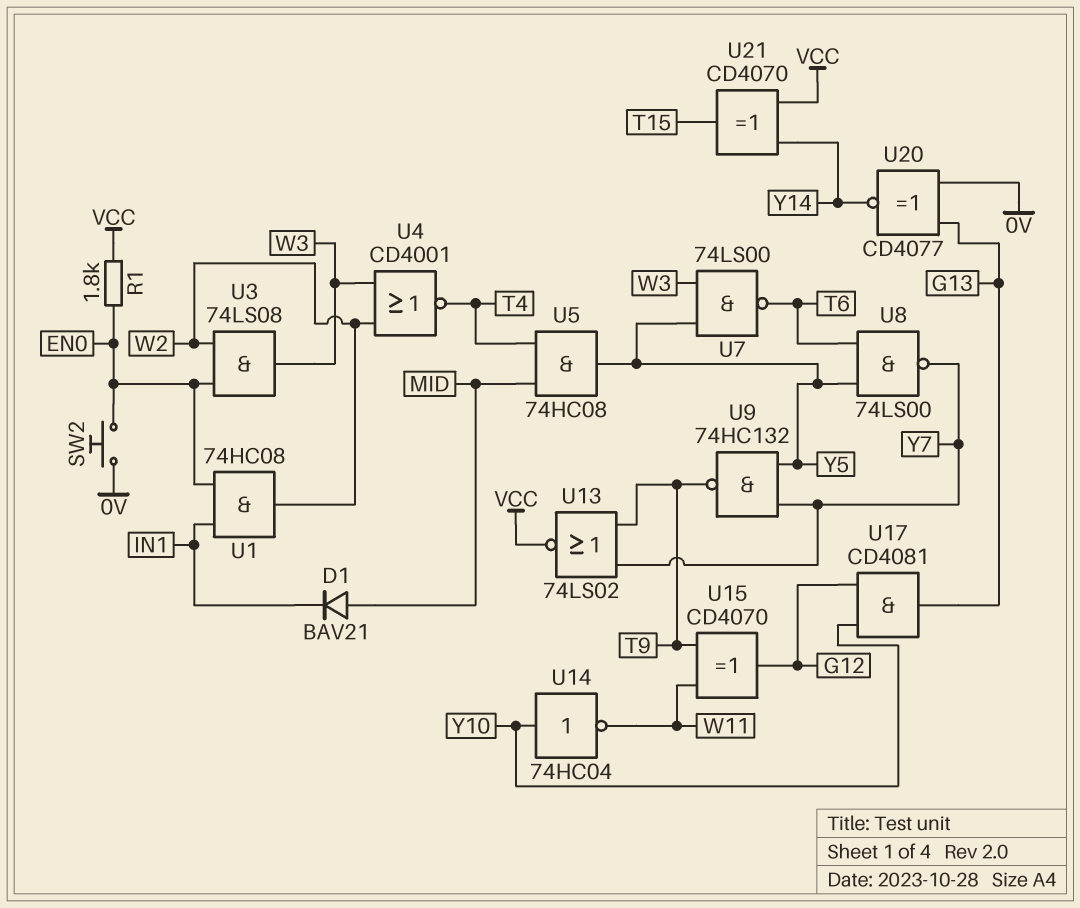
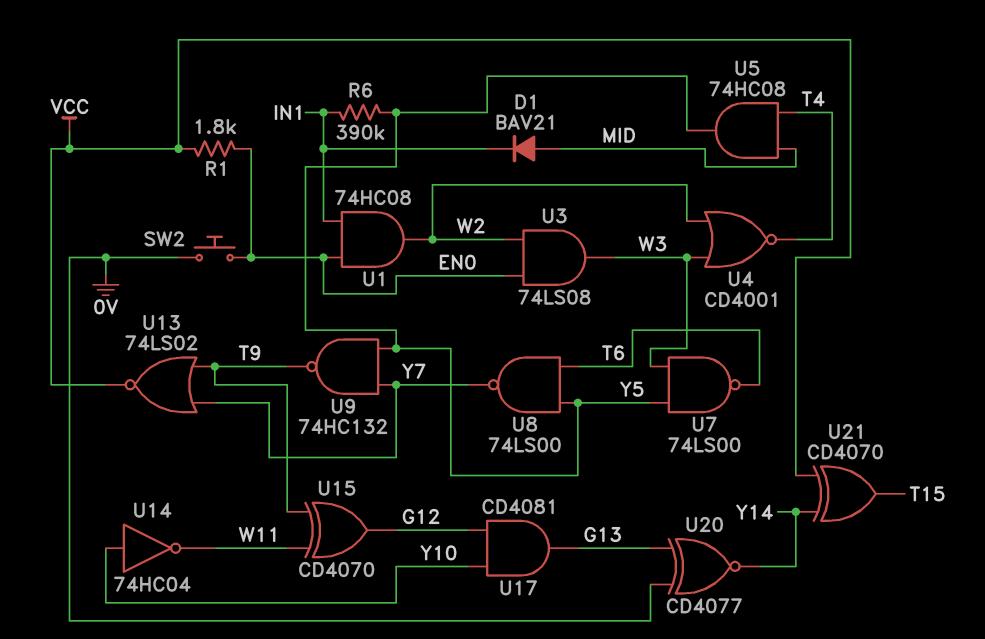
R6: none -> 390k (IN1, Y5)

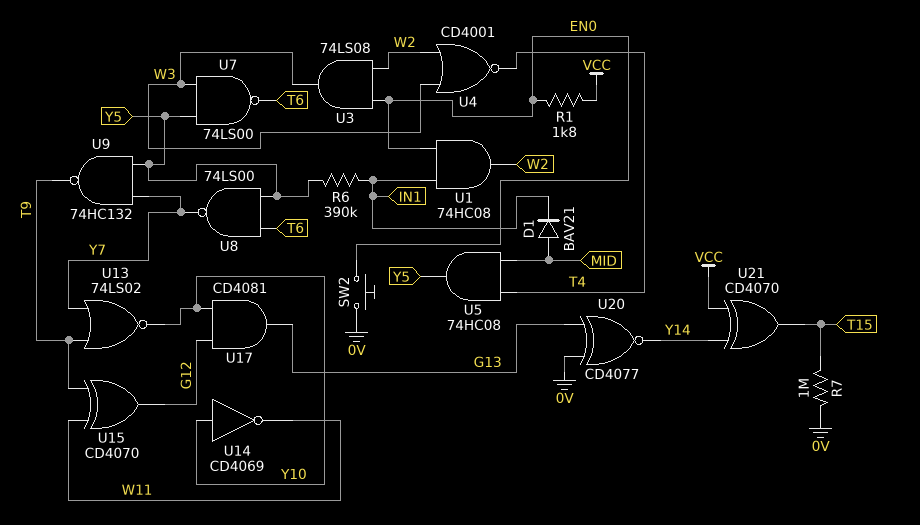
R7: none -> 1M (0V, T15)
U13: NOR 74LS02 (in T9, in Y7, out VCC) -> NOR 74LS02 (in T9, in Y7, out Y10)
U14: NOT 74HC04 (in Y10, out W11) -> NOT CD4069 (in Y10, out W11)

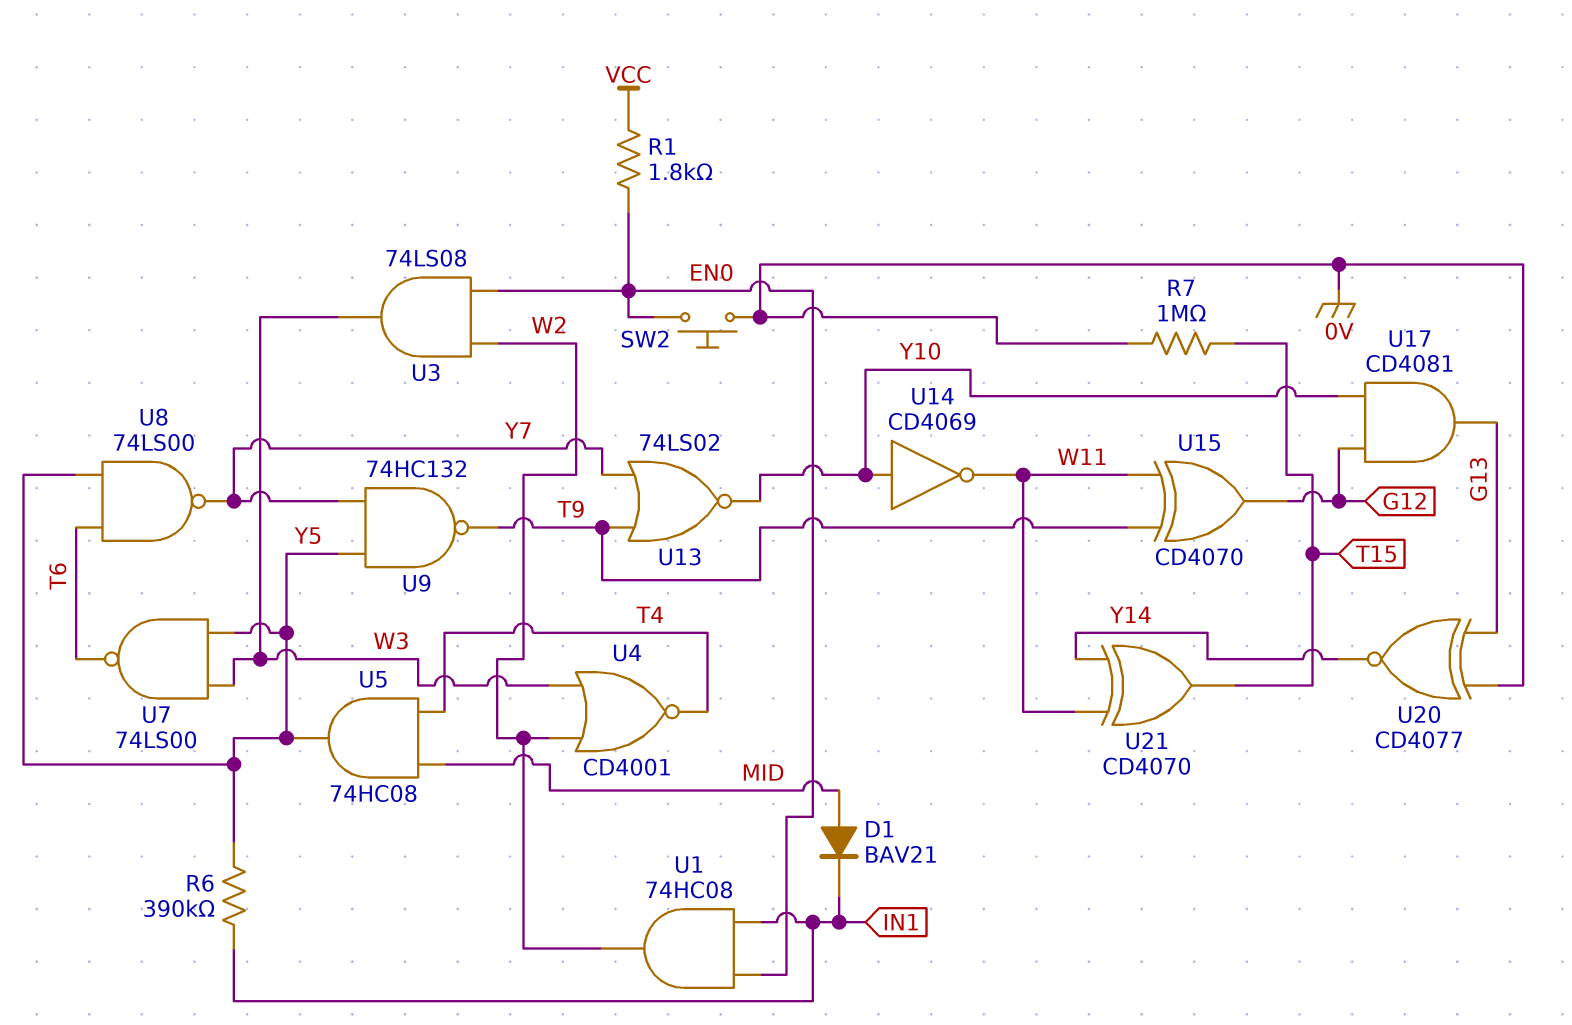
U21: XOR CD4070 (in VCC, in Y14, out T15) -> XOR CD4070 (in W11, in Y14, out T15)

